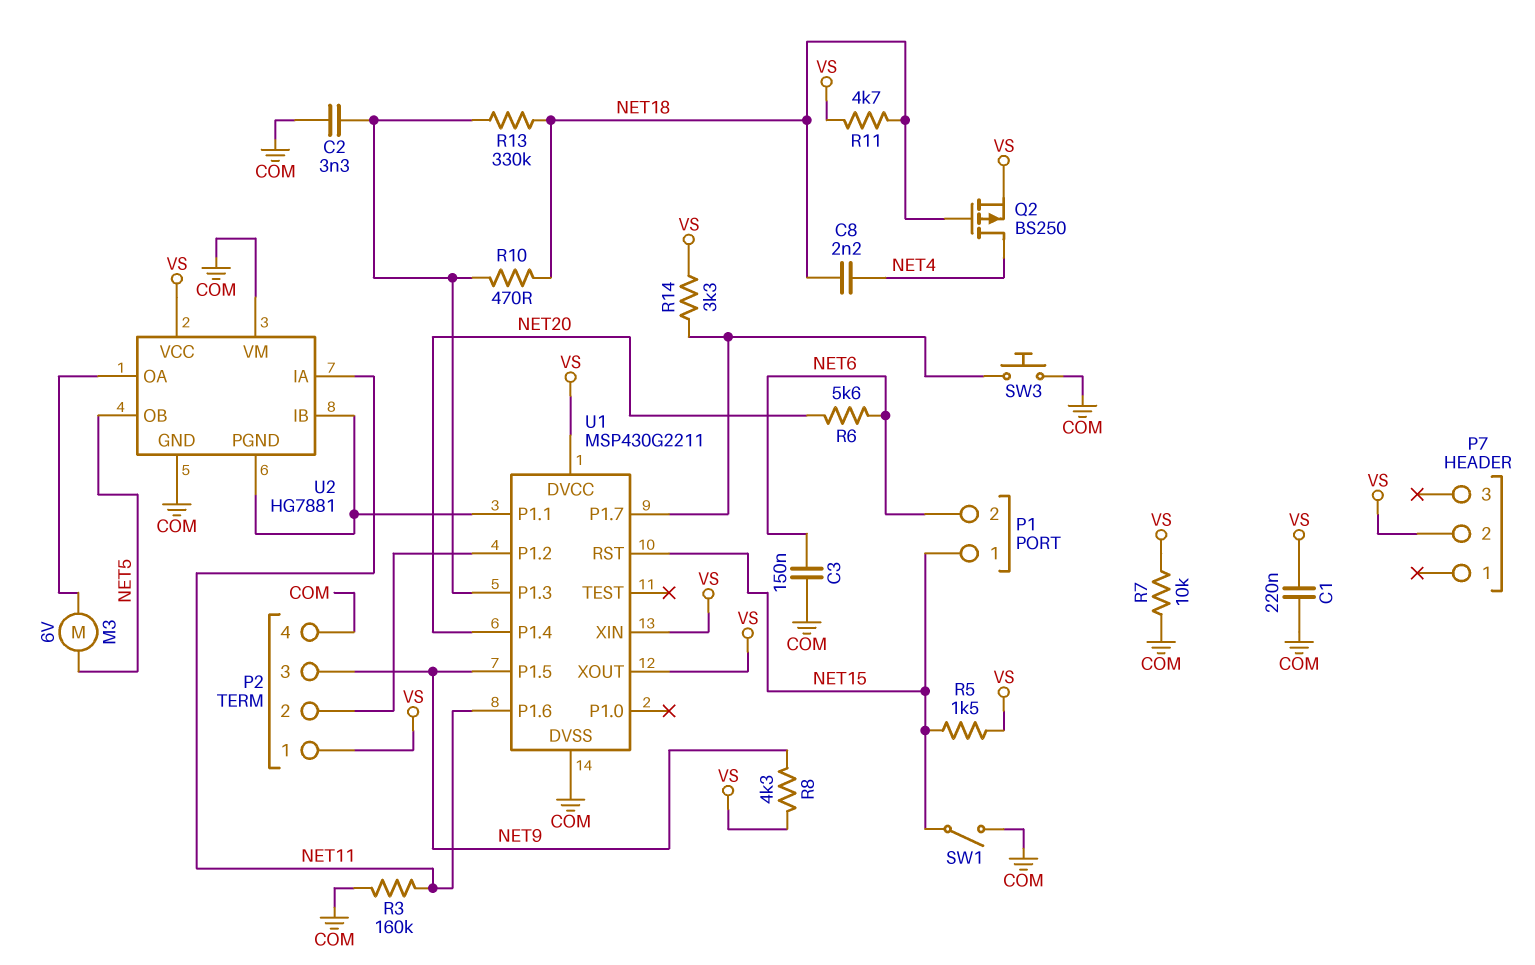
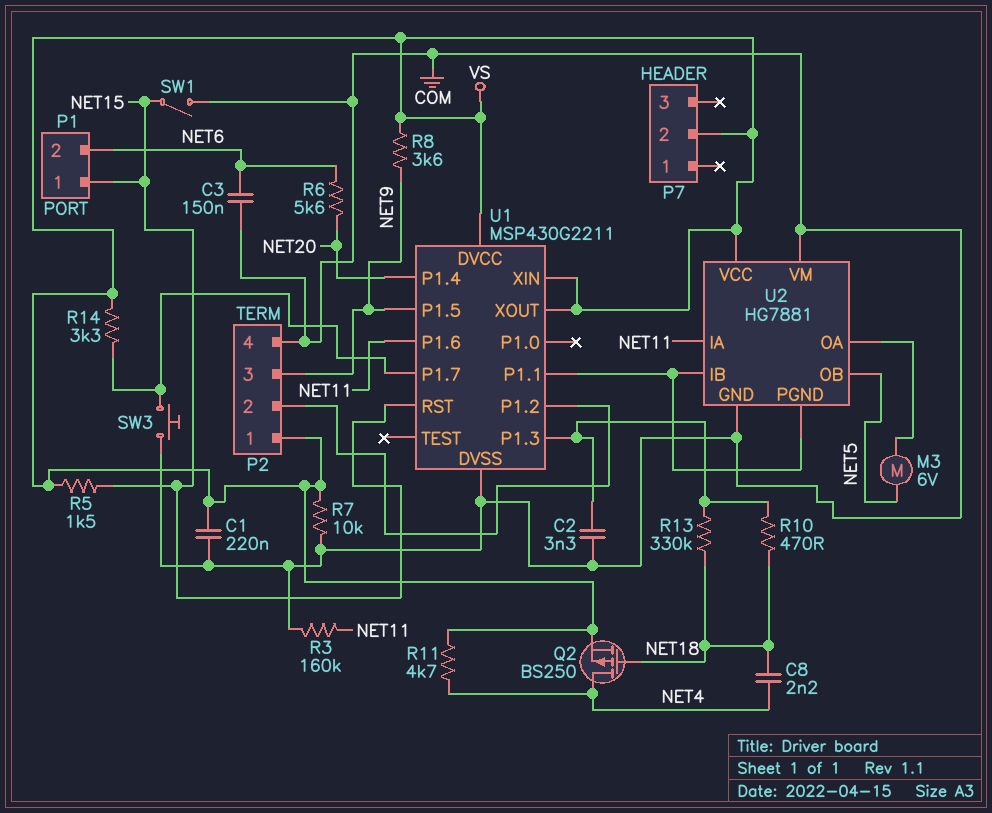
R8: 4.3k (NET9, VS) -> 3.6k (NET9, VS)
R11: 4.7k (NET18, VS) -> 4.7k (NET4, VS)

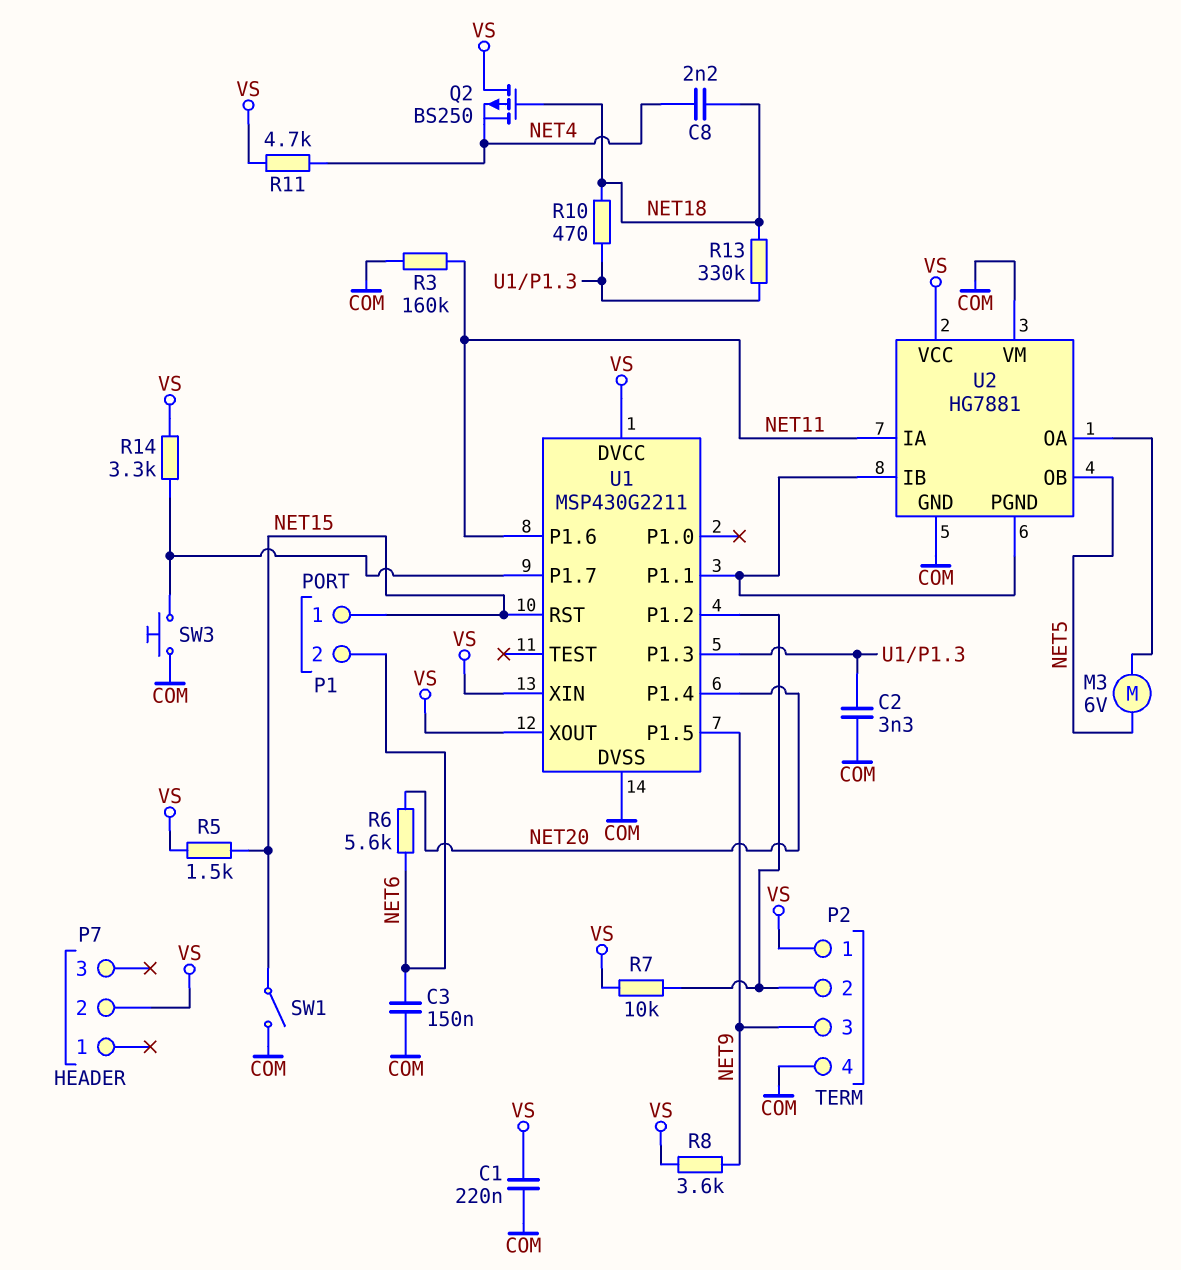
Q2: PMOS BS250 (G NET18, D NET4, S VS) -> PMOS BS250 (G NET18, D VS, S NET4)
R7: 10k (COM, VS) -> 10k (P2/2, VS)

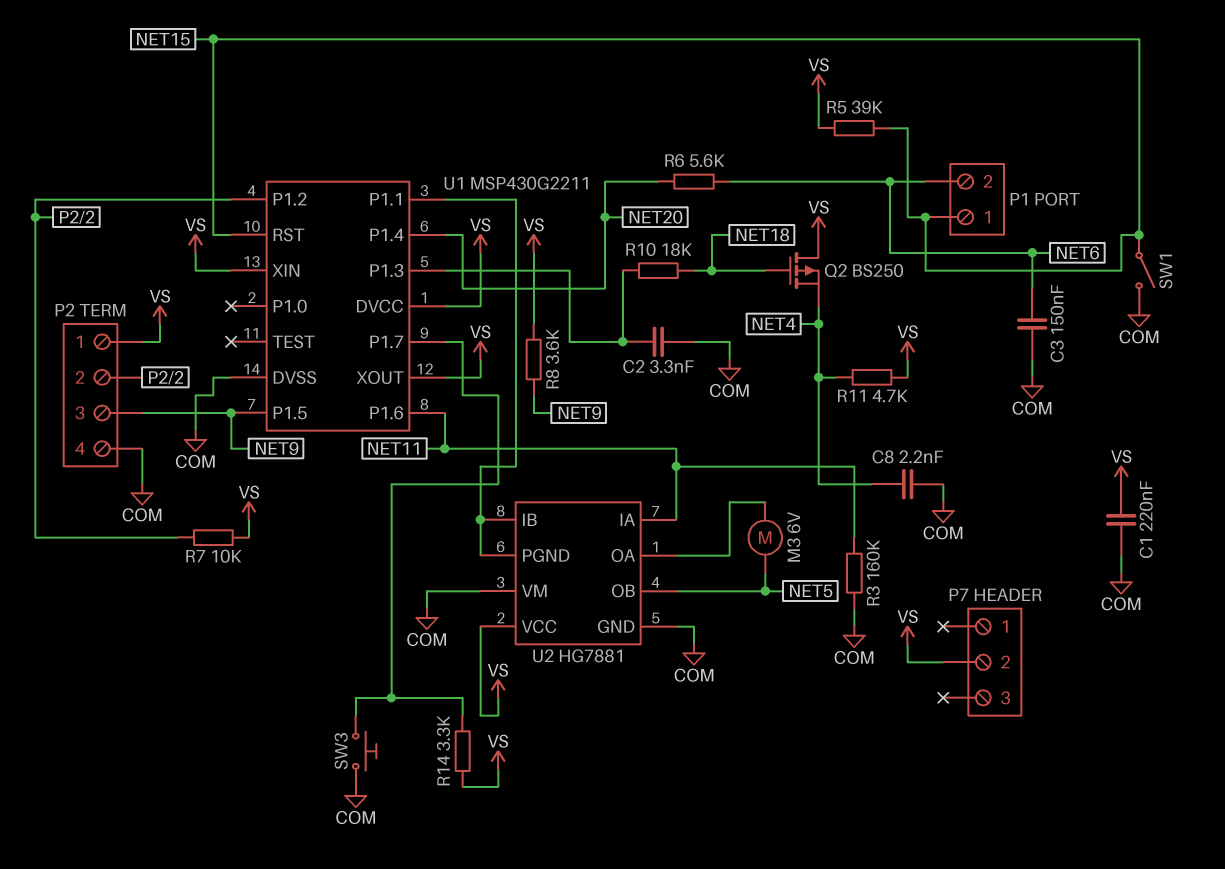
C8: 2.2nF (NET4, NET18) -> 2.2nF (COM, NET4)
R5: 1.5k (NET15, VS) -> 39k (NET15, VS)
R10: 470 (NET18, U1/P1.3) -> 18k (NET18, U1/P1.3)
R13: 330k (NET18, U1/P1.3) -> none

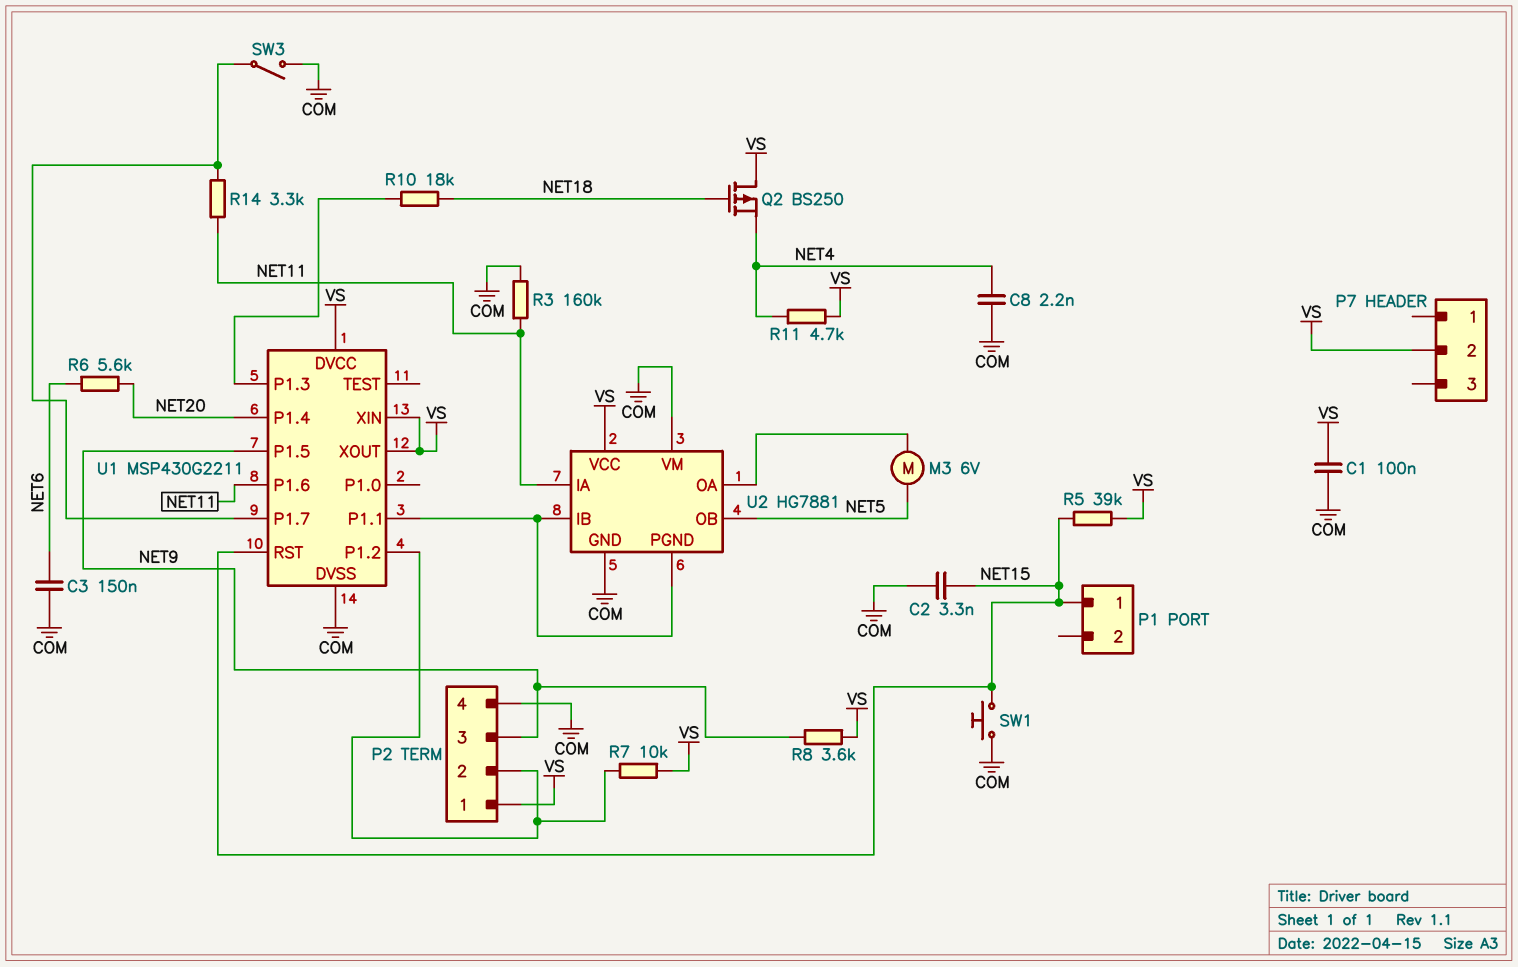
C1: 220nF (COM, VS) -> 100nF (COM, VS)
C2: 3.3nF (COM, U1/P1.3) -> 3.3nF (COM, NET15)
P1 pin 2: NET6 -> none
R14: 3.3k (U1/P1.7, VS) -> 3.3k (NET11, U1/P1.7)
SW1: switch (COM, NET15) -> button (COM, NET15)
SW3: button (COM, U1/P1.7) -> switch (COM, U1/P1.7)

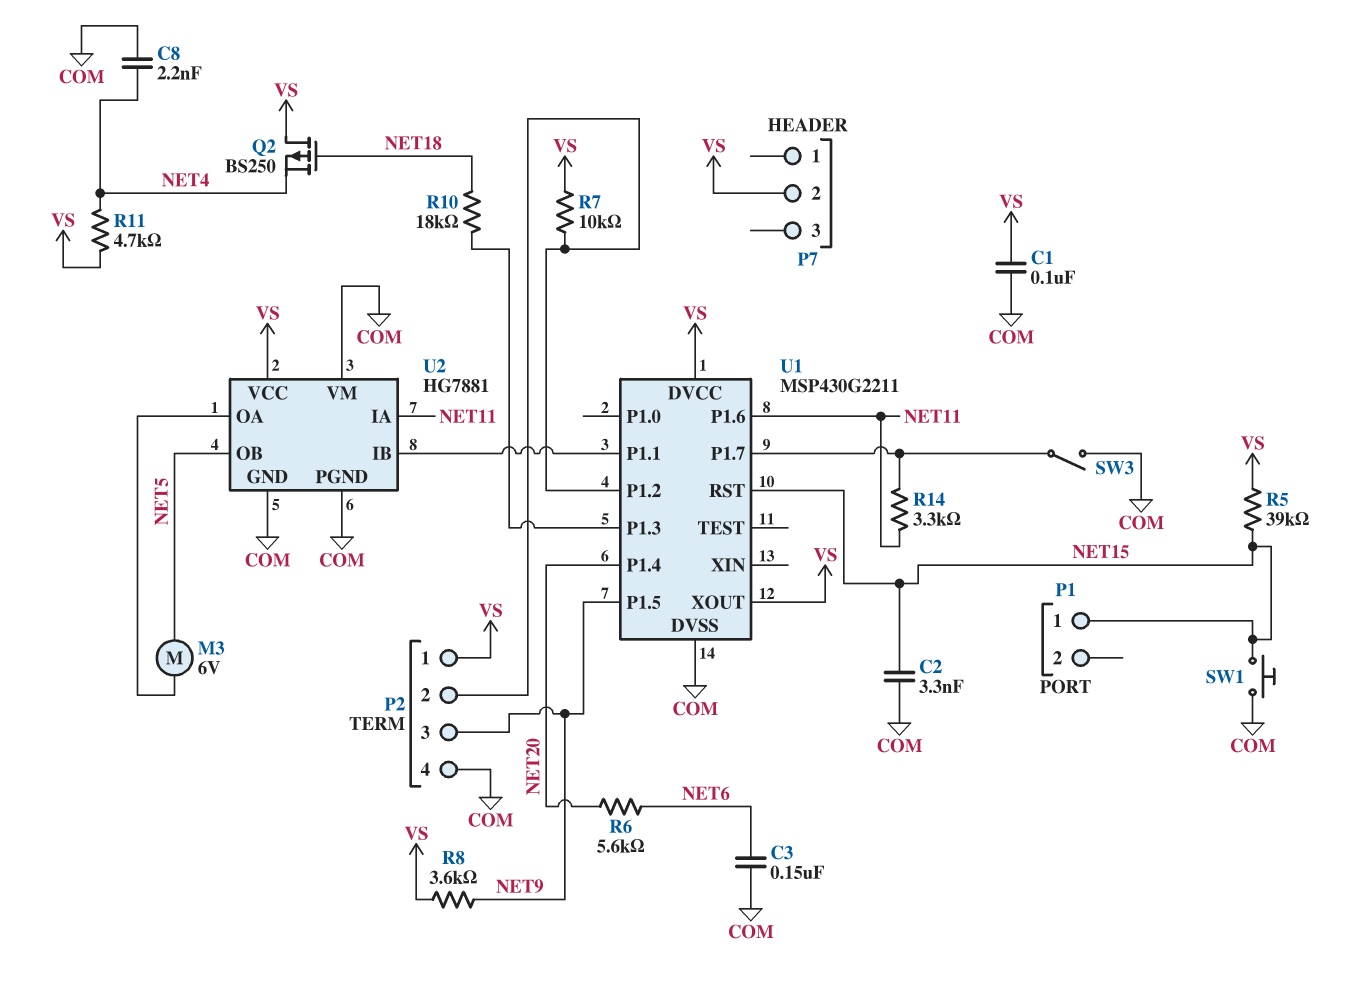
R3: 160k (COM, NET11) -> none
U1 pin XIN: VS -> none
U2 pin PGND: U1/P1.1 -> COM

